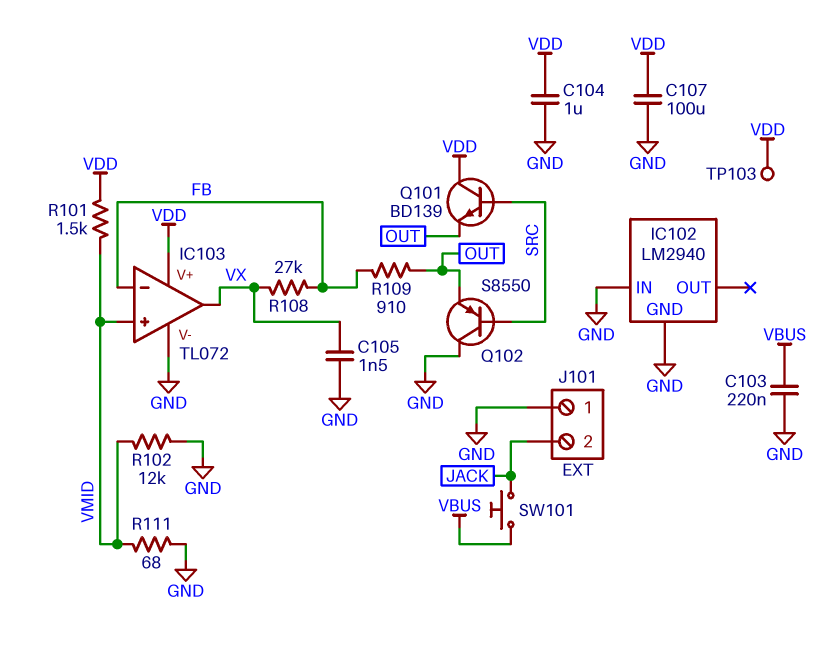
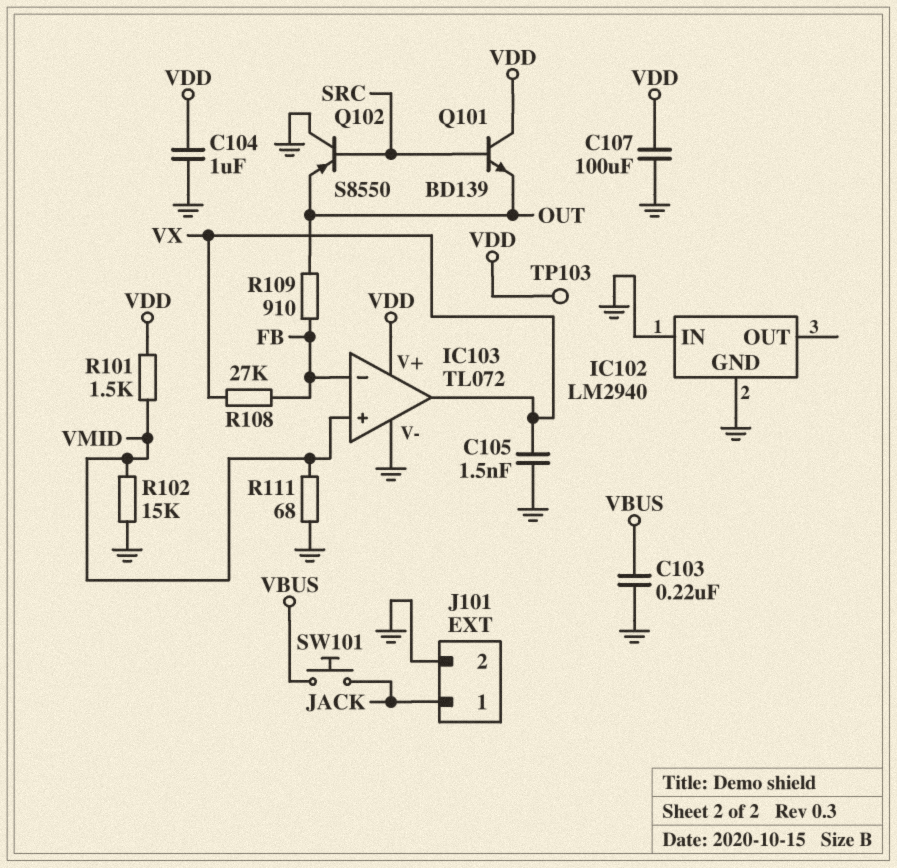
J101 pin 1: GND -> JACK
J101 pin 2: JACK -> GND
R102: 12k (GND, VMID) -> 15k (GND, VMID)

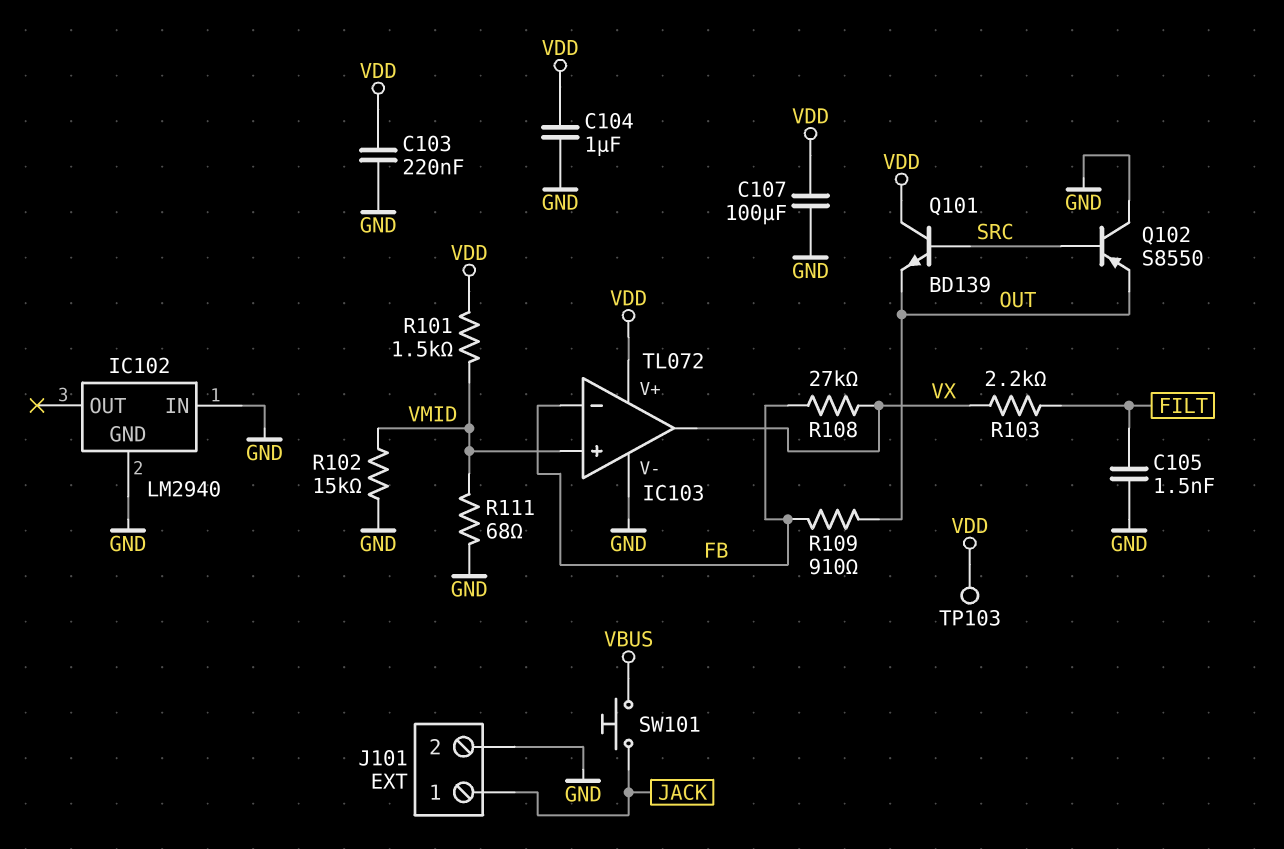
C103: 220nF (GND, VBUS) -> 220nF (GND, VDD)
C105: 1.5nF (GND, VX) -> 1.5nF (FILT, GND)
R103: none -> 2.2k (FILT, VX)

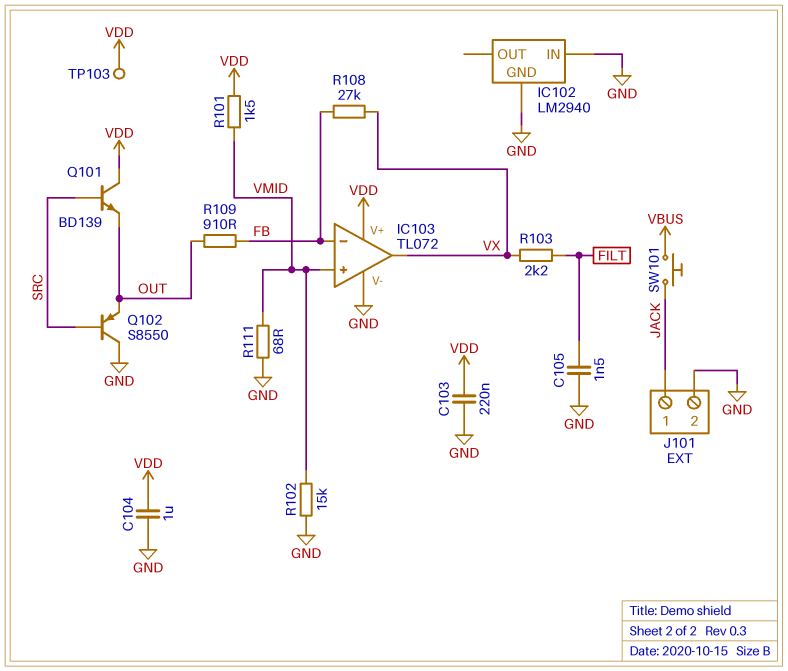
C107: 100uF (GND, VDD) -> none

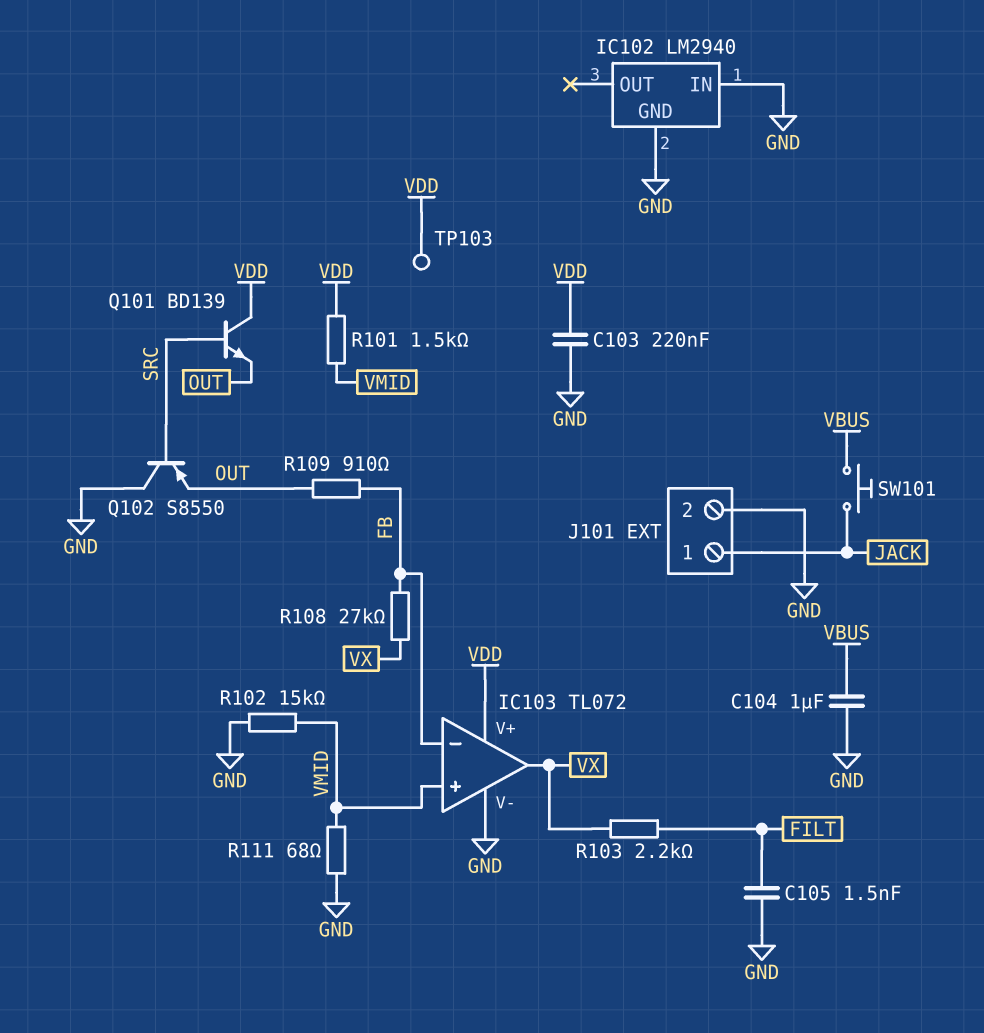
C104: 1uF (GND, VDD) -> 1uF (GND, VBUS)

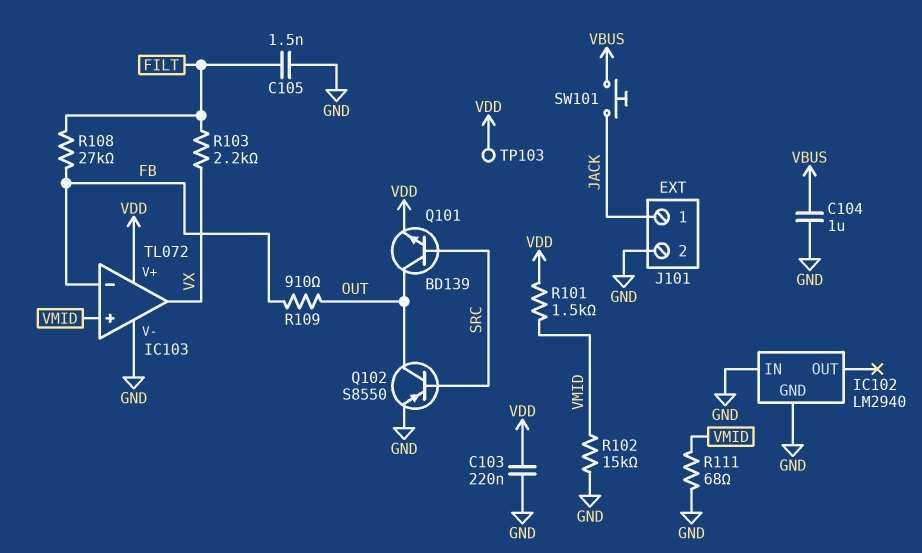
Q101: NPN BD139 (B SRC, C VDD, E OUT) -> NPN BD139 (B SRC, C OUT, E VDD)
Q102: PNP S8550 (B SRC, C GND, E OUT) -> PNP S8550 (B SRC, C OUT, E GND)
R108: 27k (FB, VX) -> 27k (FB, FILT)

